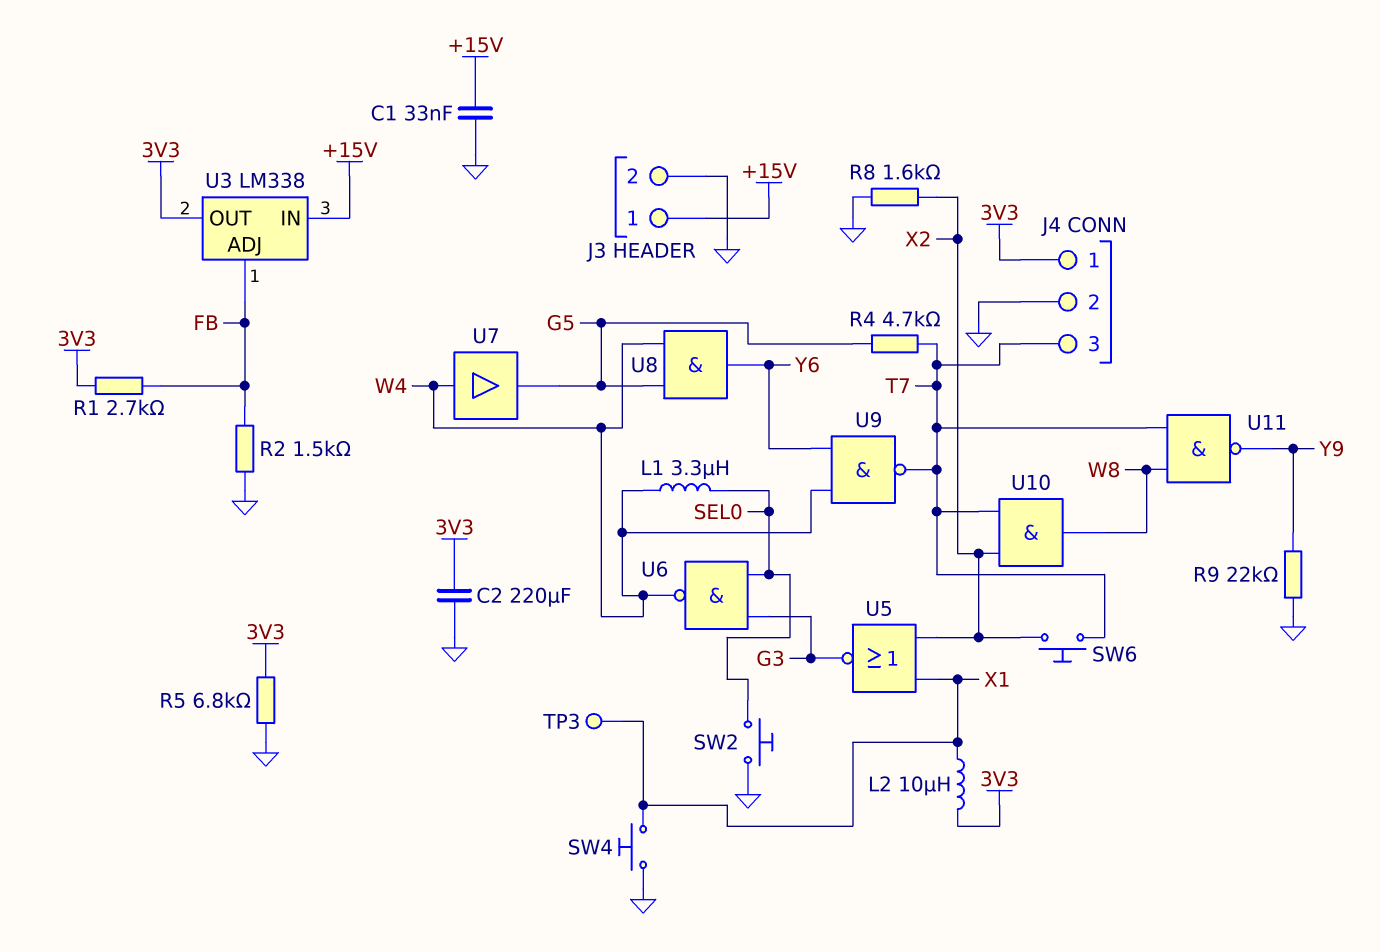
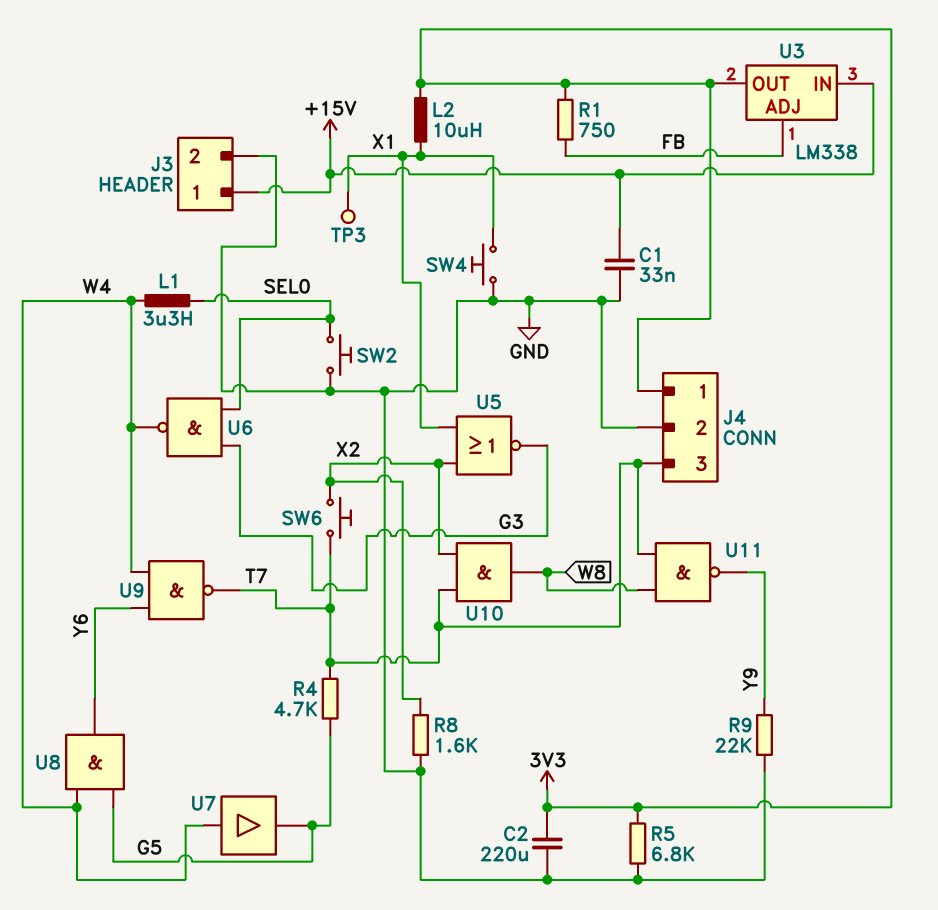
R1: 2.7k (3V3, FB) -> 750 (3V3, FB)
R2: 1.5k (FB, GND) -> none

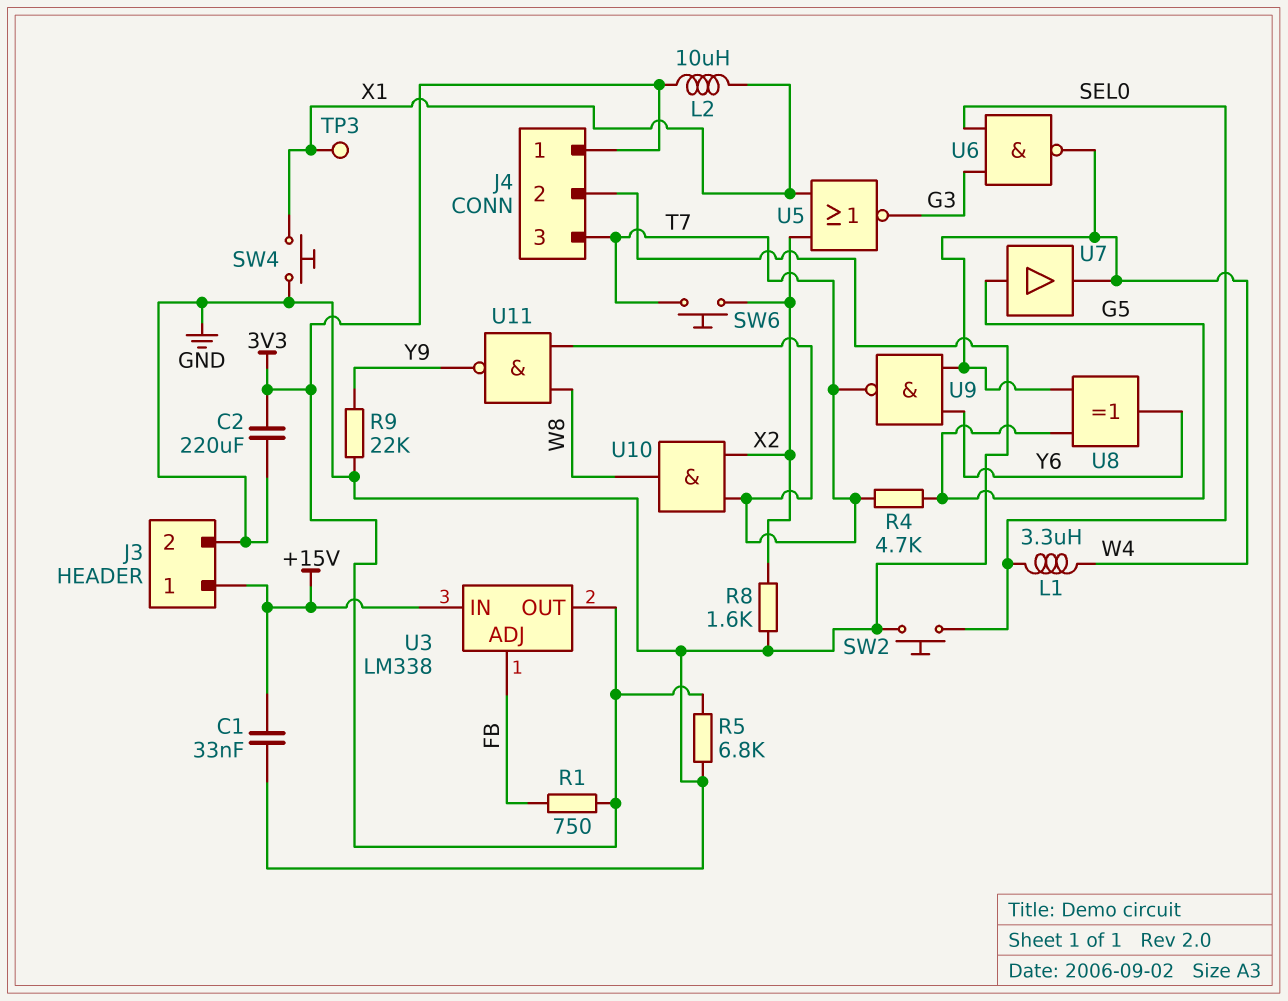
U7: buffer (in W4, out G5) -> buffer (in G5, out W4)
U8: AND (in G5, in W4, out Y6) -> XOR (in G5, in W4, out Y6)

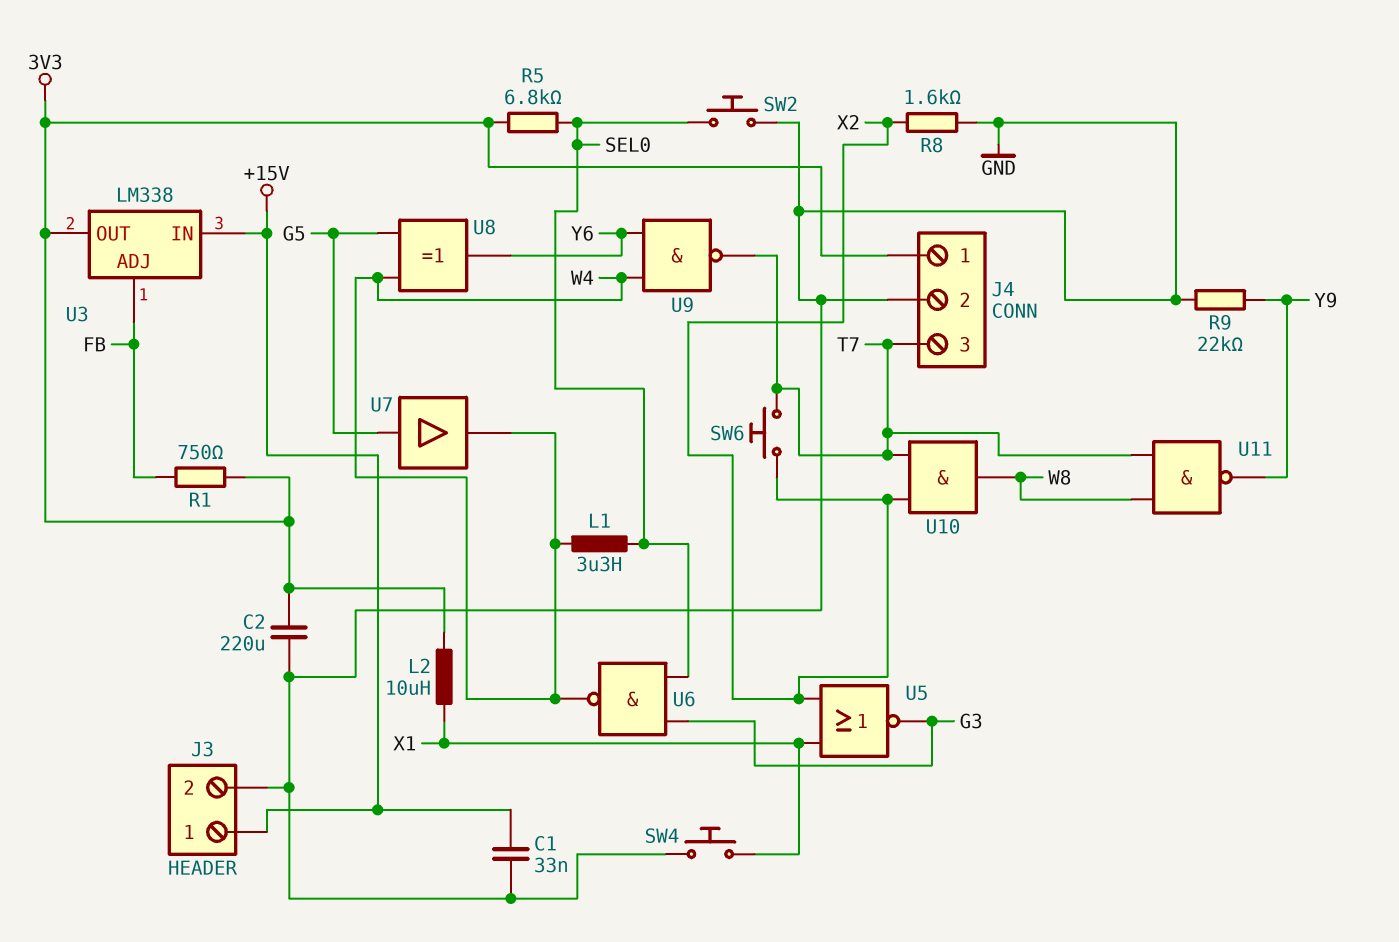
R4: 4.7k (G5, T7) -> none
R5: 6.8k (3V3, GND) -> 6.8k (3V3, SEL0)
TP3: test point (X1) -> none

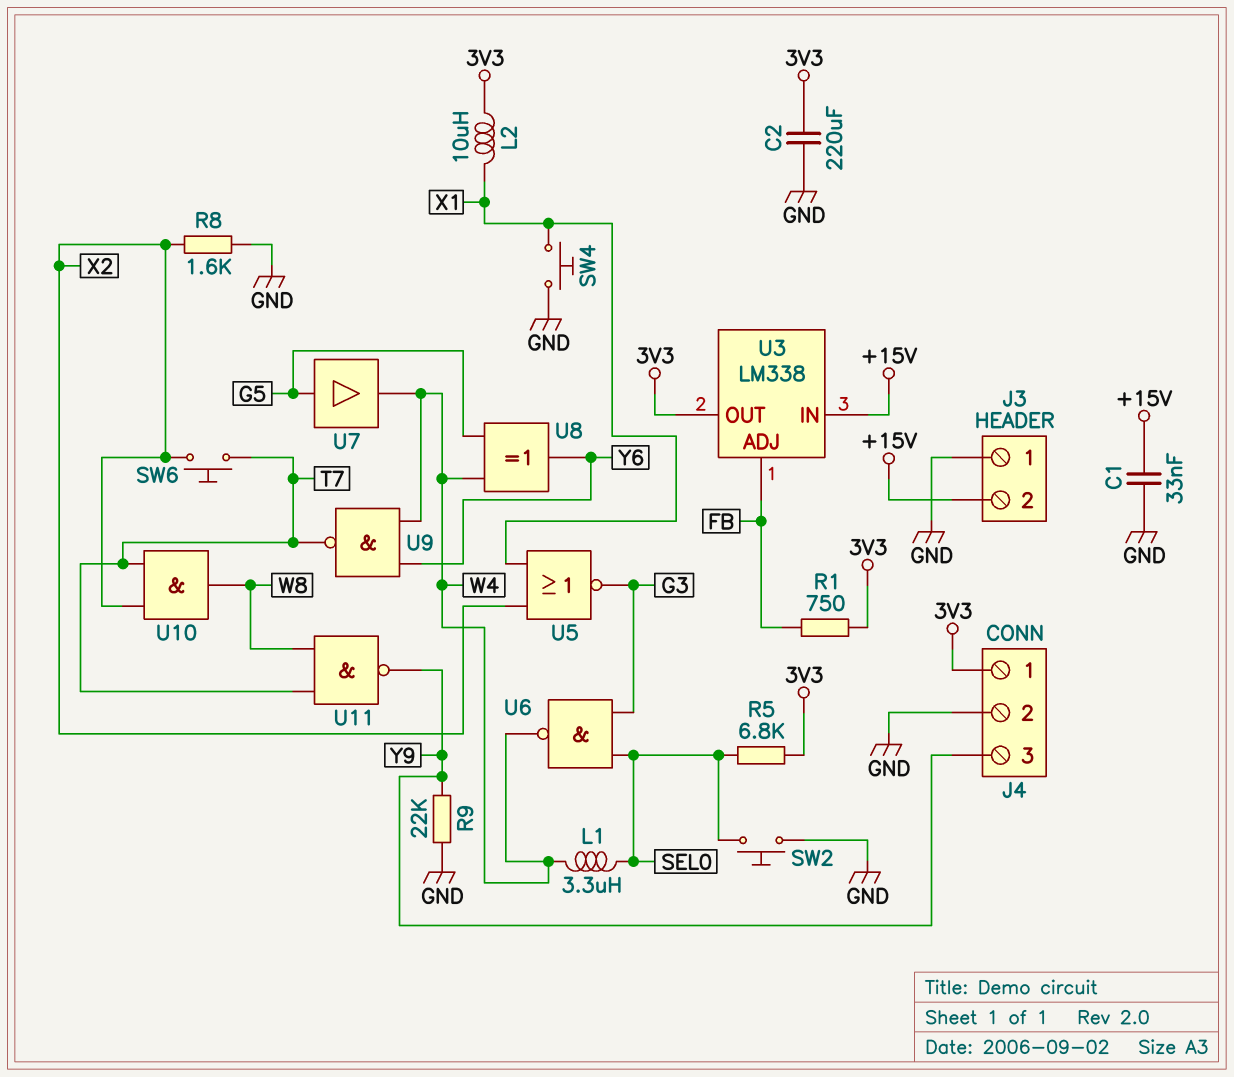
J3 pin 1: +15V -> GND
J3 pin 2: GND -> +15V
J4 pin 3: T7 -> Y9

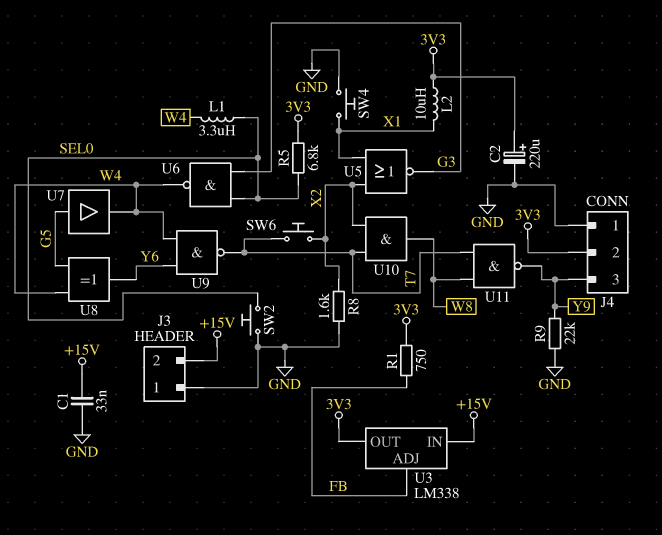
C2: 220uF (3V3, GND) -> 220uF (plus 3V3, minus GND)
J4 pin 1: 3V3 -> GND
J4 pin 2: GND -> 3V3

